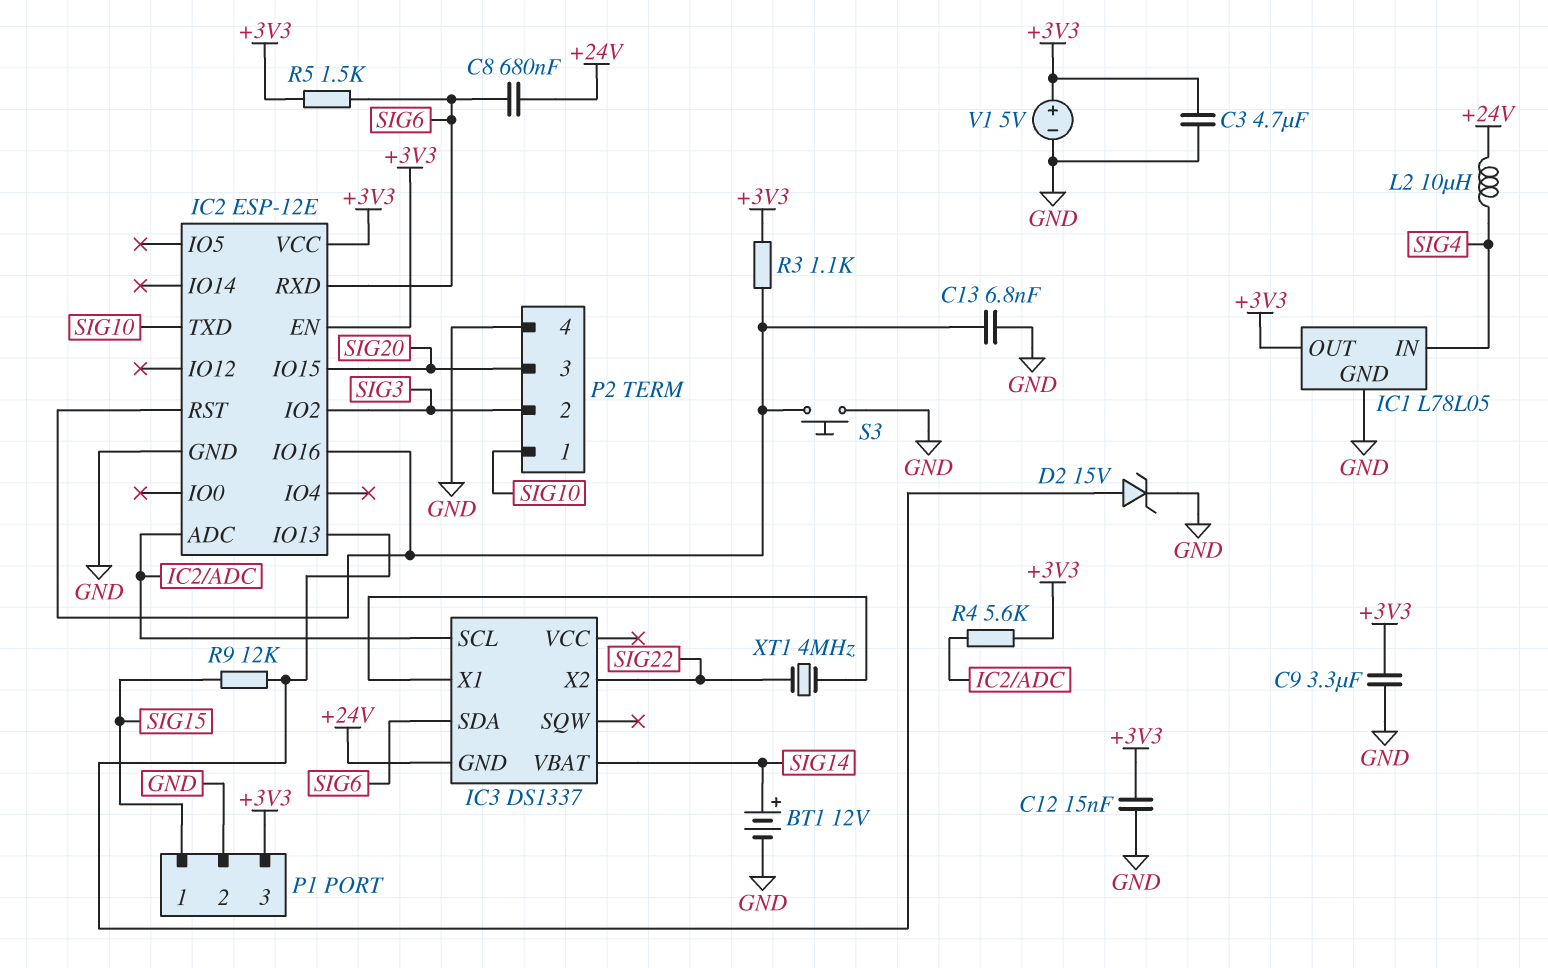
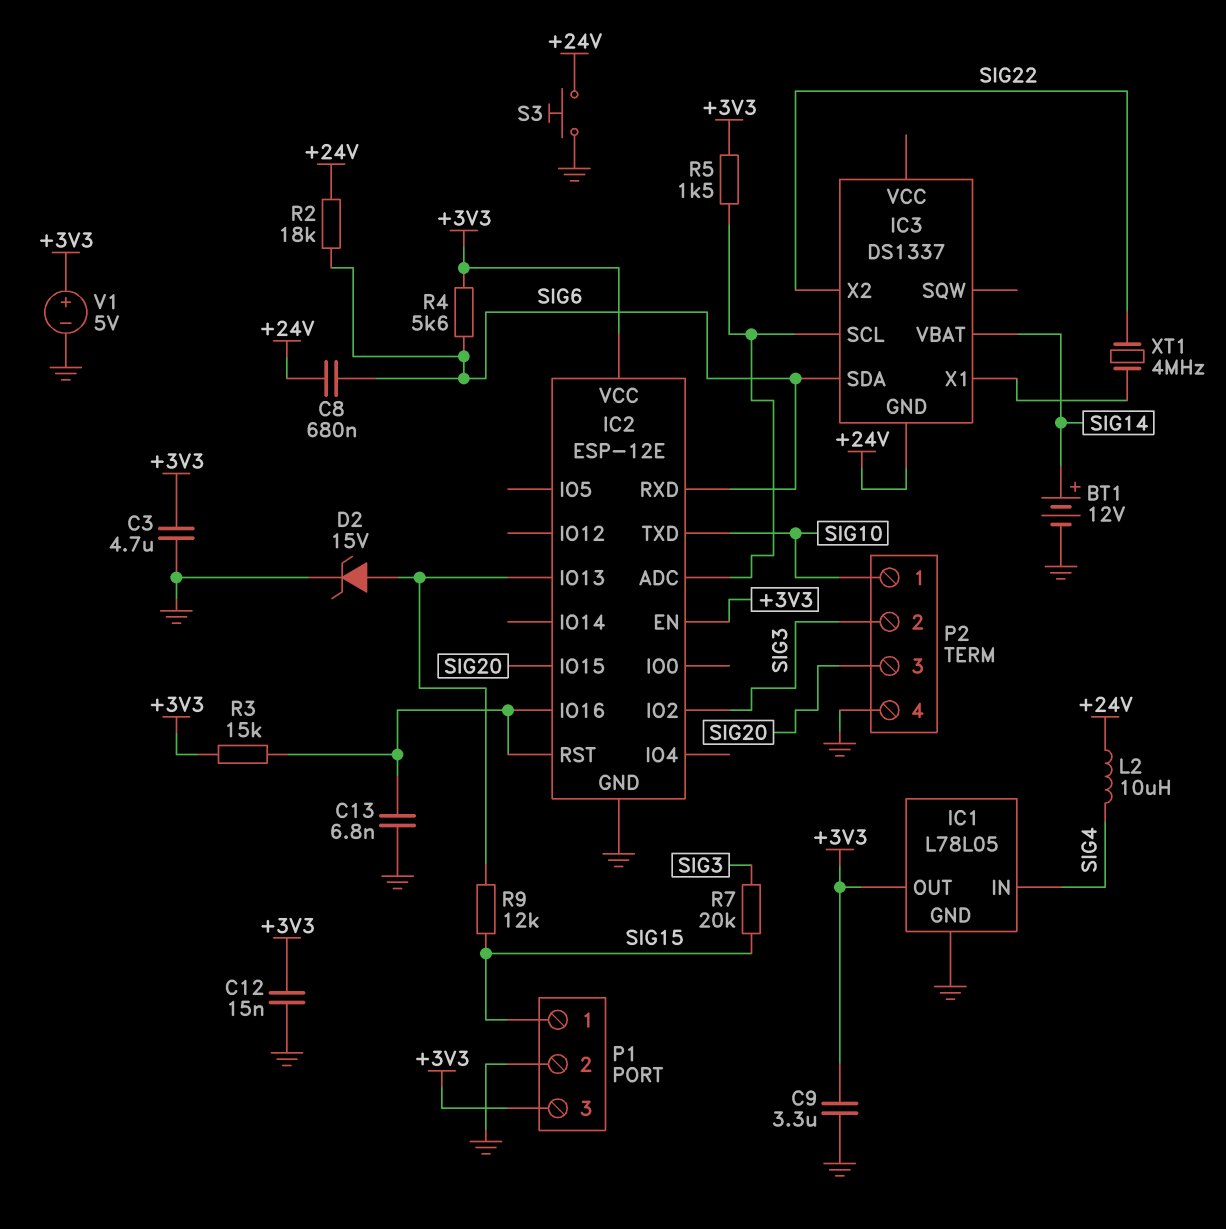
R2: none -> 18k (+24V, SIG6)
R3: 1.1k (+3V3, IC2/IO16) -> 15k (+3V3, IC2/IO16)
R4: 5.6k (+3V3, IC2/ADC) -> 5.6k (+3V3, SIG6)
R5: 1.5k (+3V3, SIG6) -> 1.5k (+3V3, IC2/ADC)
R7: none -> 20k (SIG3, SIG15)
S3: button (GND, IC2/IO16) -> button (+24V, GND)

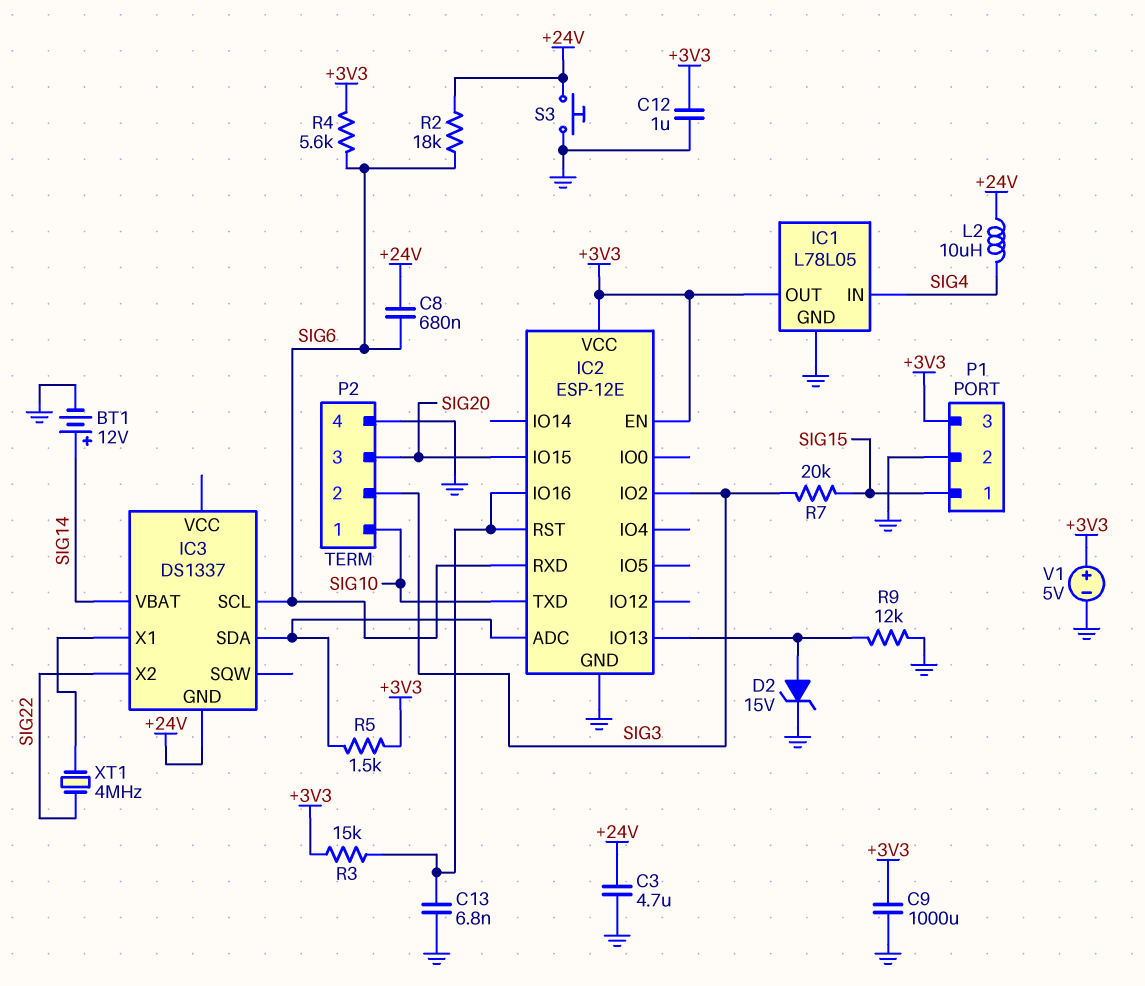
C3: 4.7uF (+3V3, GND) -> 4.7uF (+24V, GND)
C9: 3.3uF (+3V3, GND) -> 1000uF (+3V3, GND)
C12: 15nF (+3V3, GND) -> 1uF (+3V3, GND)
IC3 pin SCL: IC2/ADC -> SIG6
IC3 pin SDA: SIG6 -> IC2/ADC
R9: 12k (IC2/IO13, SIG15) -> 12k (GND, IC2/IO13)

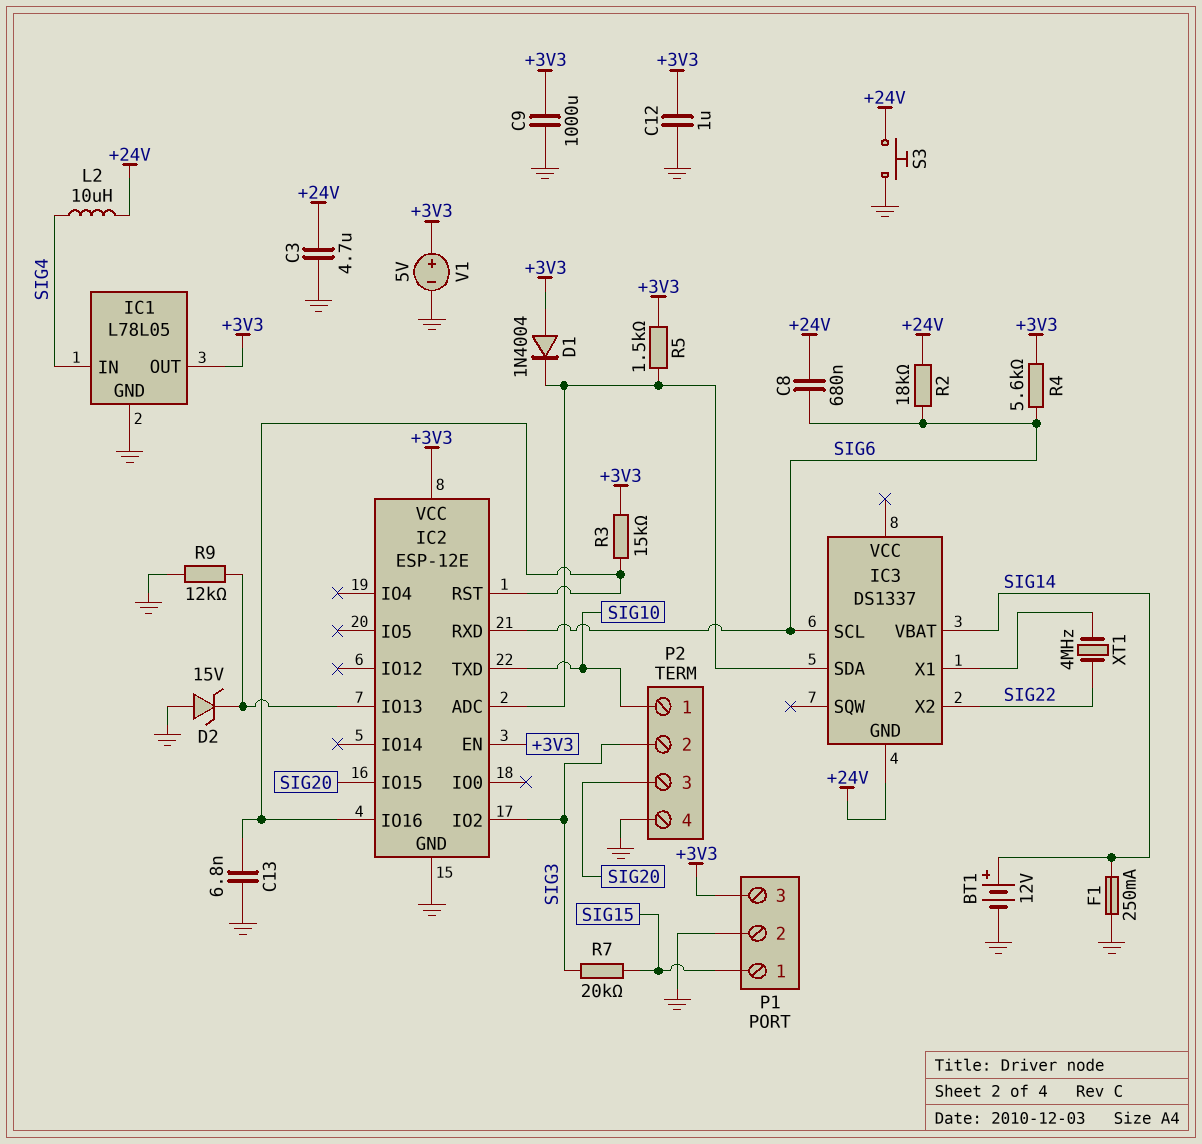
D1: none -> diode 1N4004 (A +3V3, K IC2/ADC)
D2: zener 15V (A IC2/IO13, K GND) -> zener 15V (A GND, K IC2/IO13)
F1: none -> 250mA (GND, SIG14)

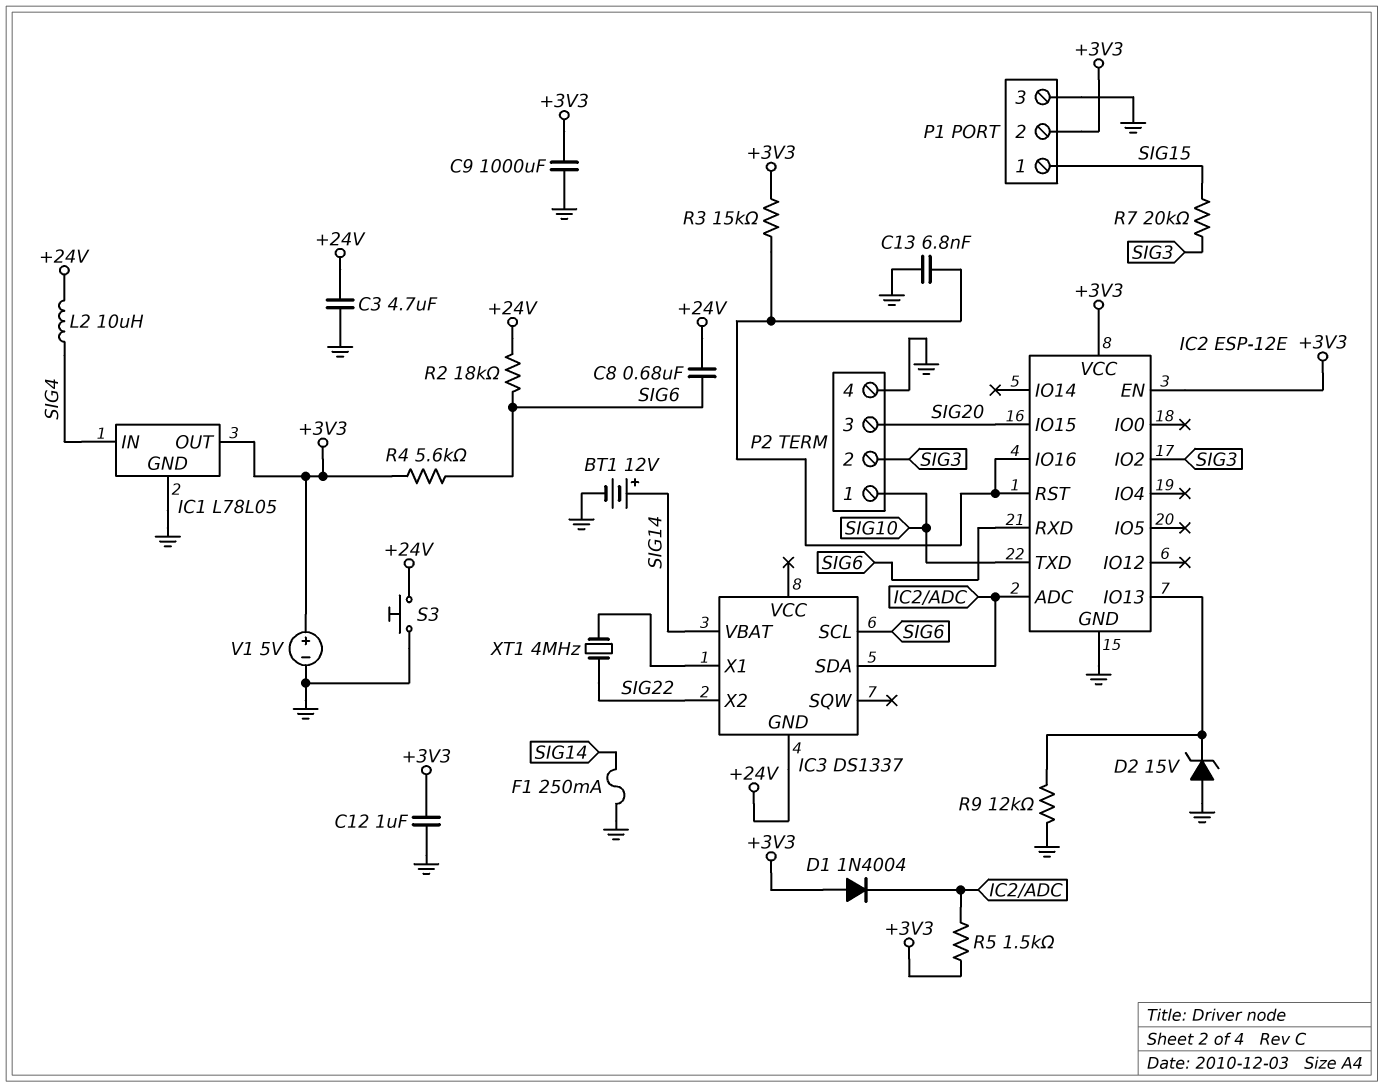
P1 pin 2: GND -> +3V3
P1 pin 3: +3V3 -> GND

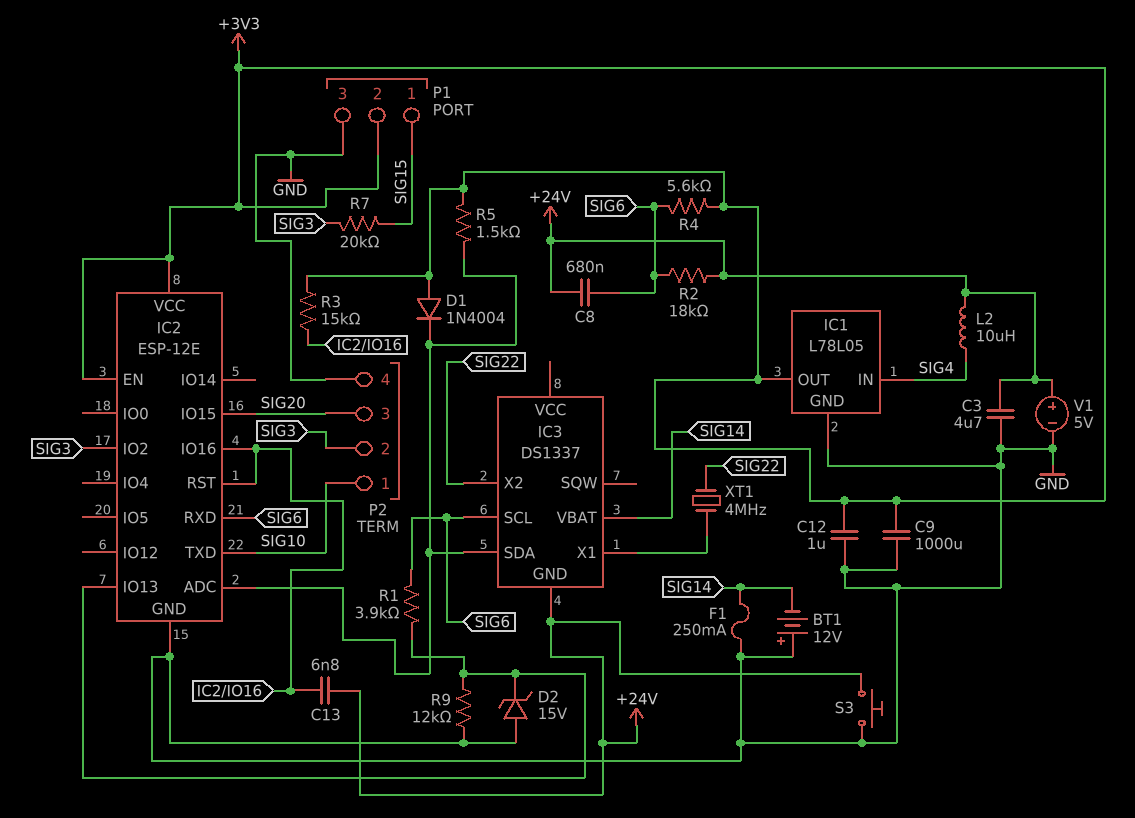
BT1: 12V (plus SIG14, minus GND) -> 12V (plus GND, minus SIG14)
C13: 6.8nF (GND, IC2/IO16) -> 6.8nF (+24V, IC2/IO16)
R1: none -> 3.9k (IC2/IO13, SIG6)
V1: 5V (plus +3V3, minus GND) -> 5V (plus +24V, minus GND)

